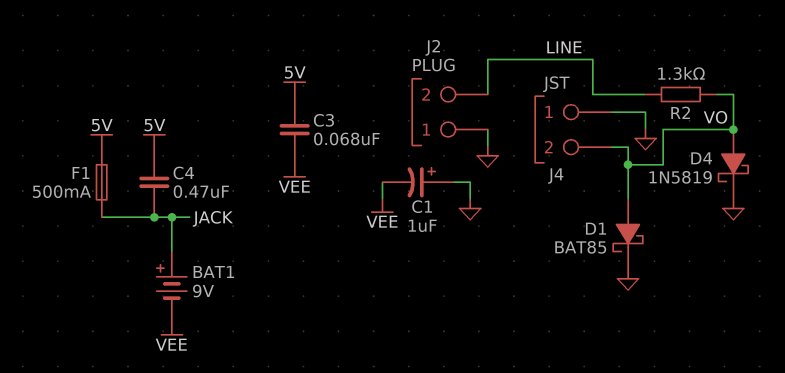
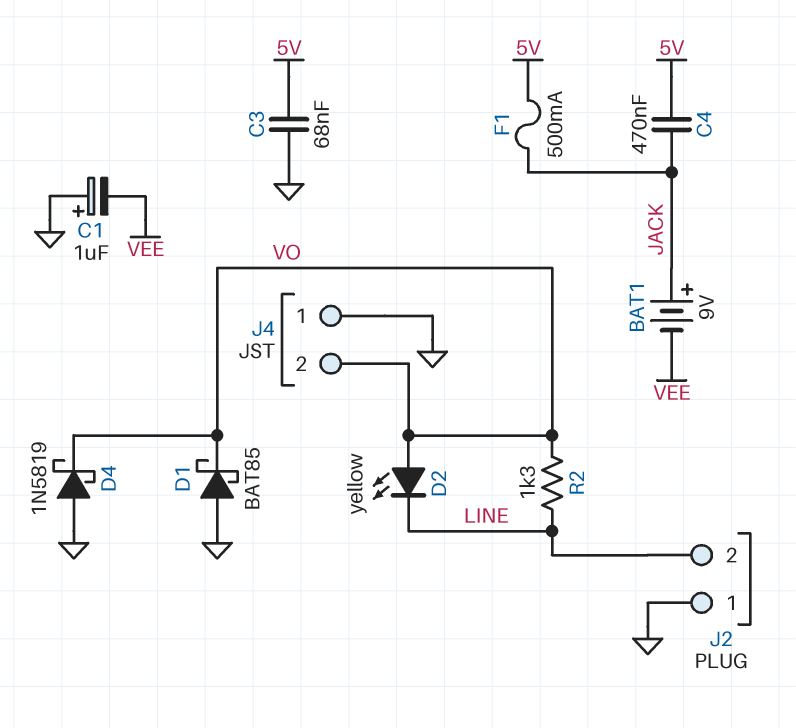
C3: 68nF (5V, VEE) -> 68nF (5V, GND)
D1: schottky BAT85 (A VO, K GND) -> schottky BAT85 (A GND, K VO)
D2: none -> LED yellow (A VO, K LINE)
D4: schottky 1N5819 (A VO, K GND) -> schottky 1N5819 (A GND, K VO)

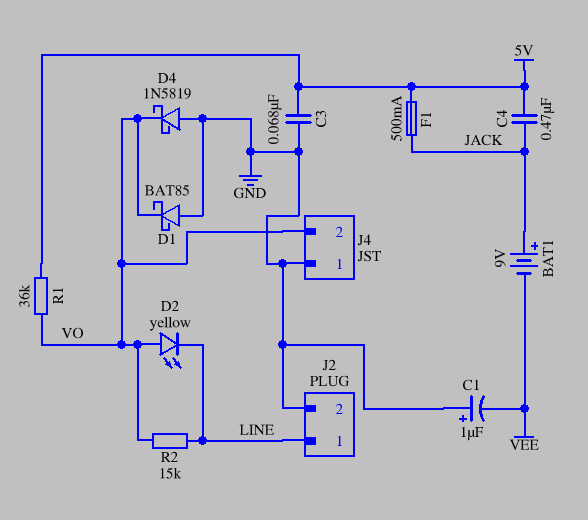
J2 pin 1: GND -> LINE
J2 pin 2: LINE -> GND
R1: none -> 36k (5V, VO)
R2: 1.3k (LINE, VO) -> 15k (LINE, VO)

